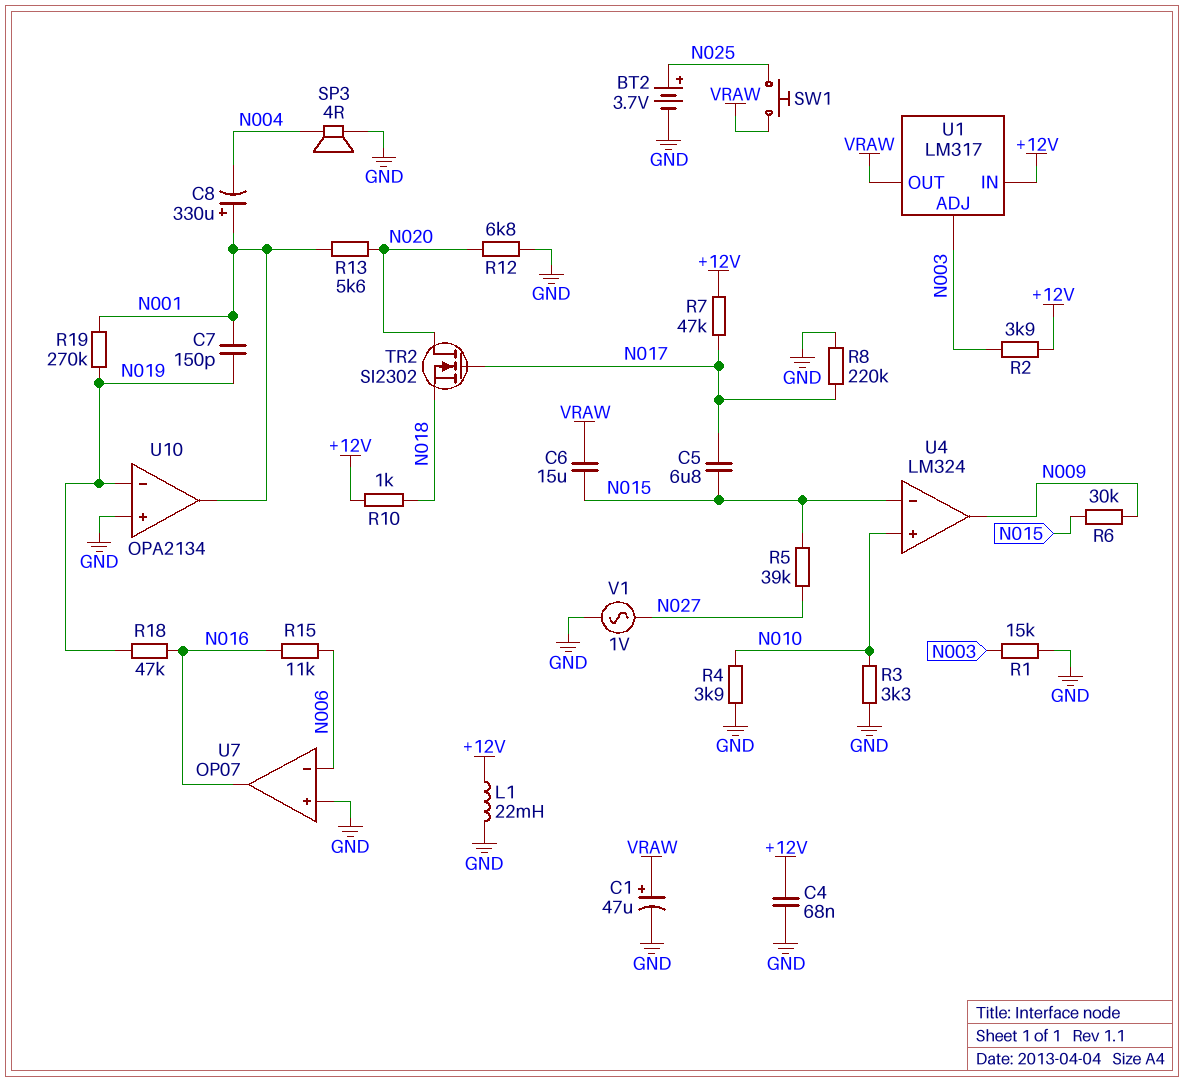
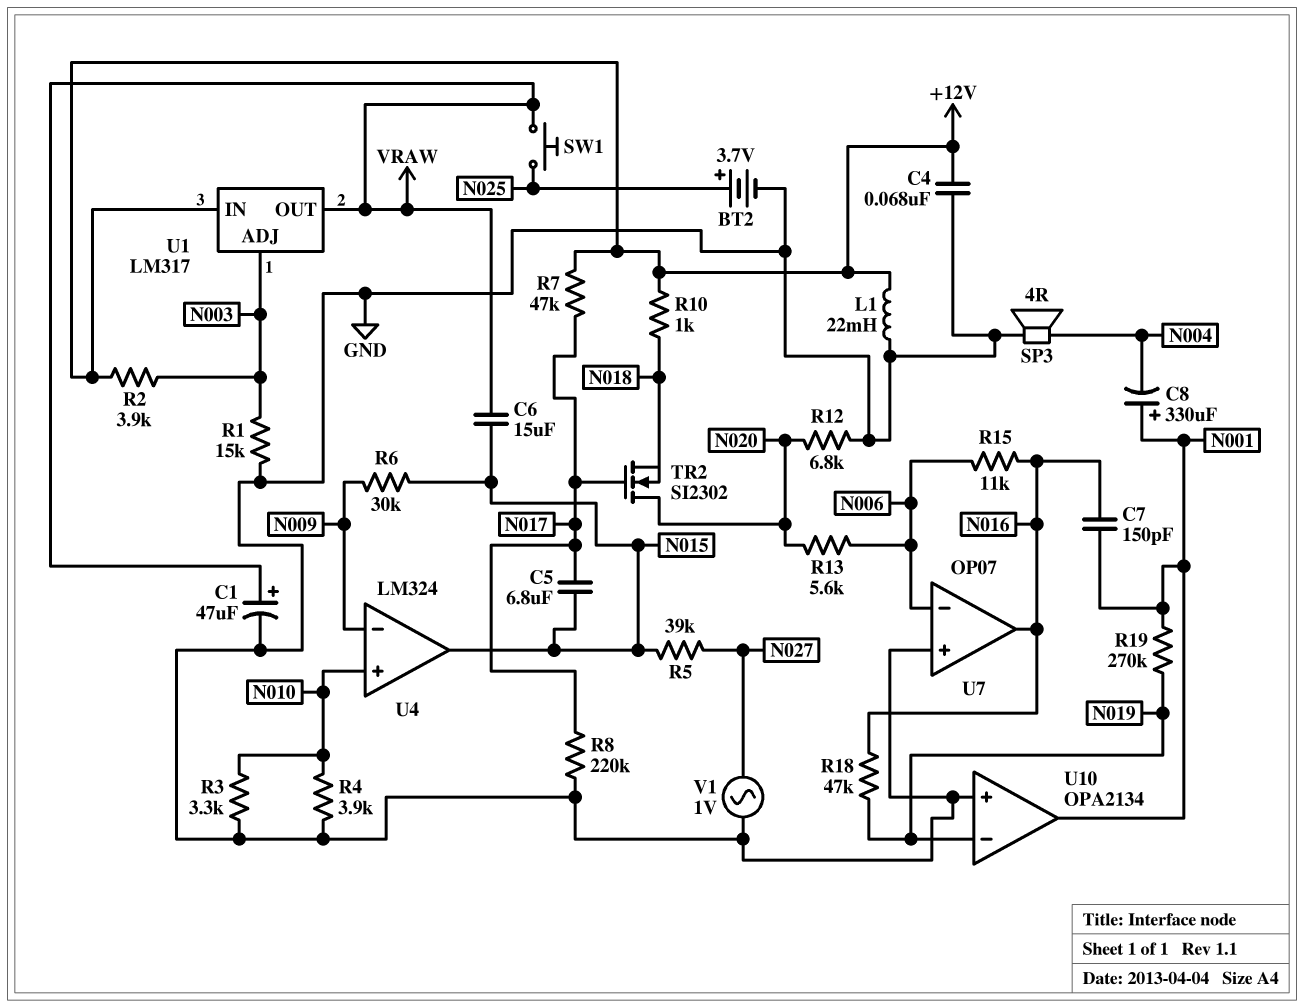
C7: 150pF (N001, N019) -> 150pF (N001, N016)
R13: 5.6k (N001, N020) -> 5.6k (N006, N020)
U4 pin in-: N015 -> N009
U4 pin out: N009 -> N015

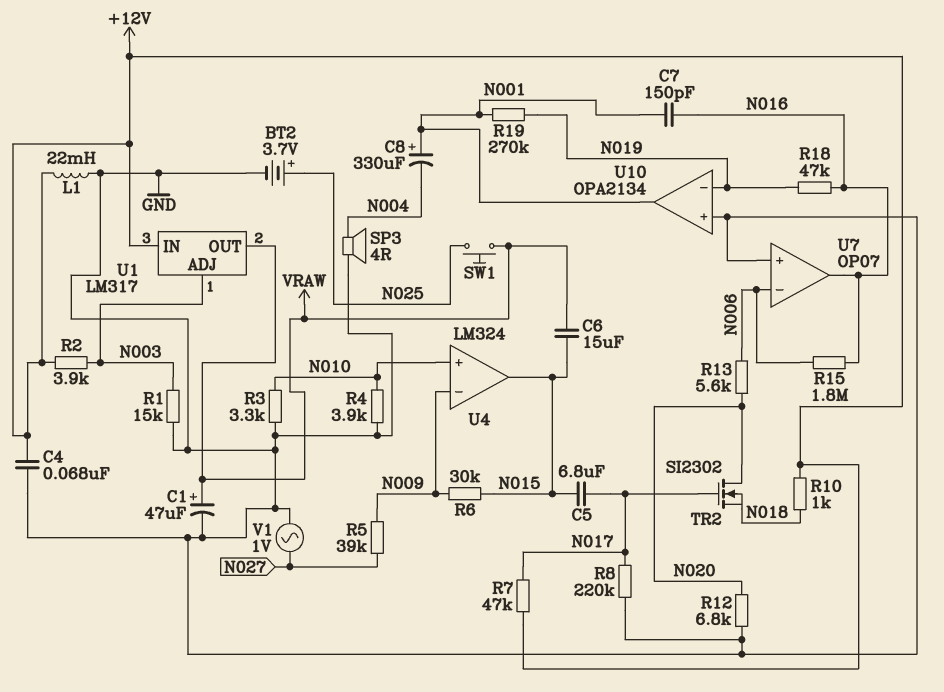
R5: 39k (N015, N027) -> 39k (N009, N027)
R15: 11k (N006, N016) -> 1.8M (N006, N016)

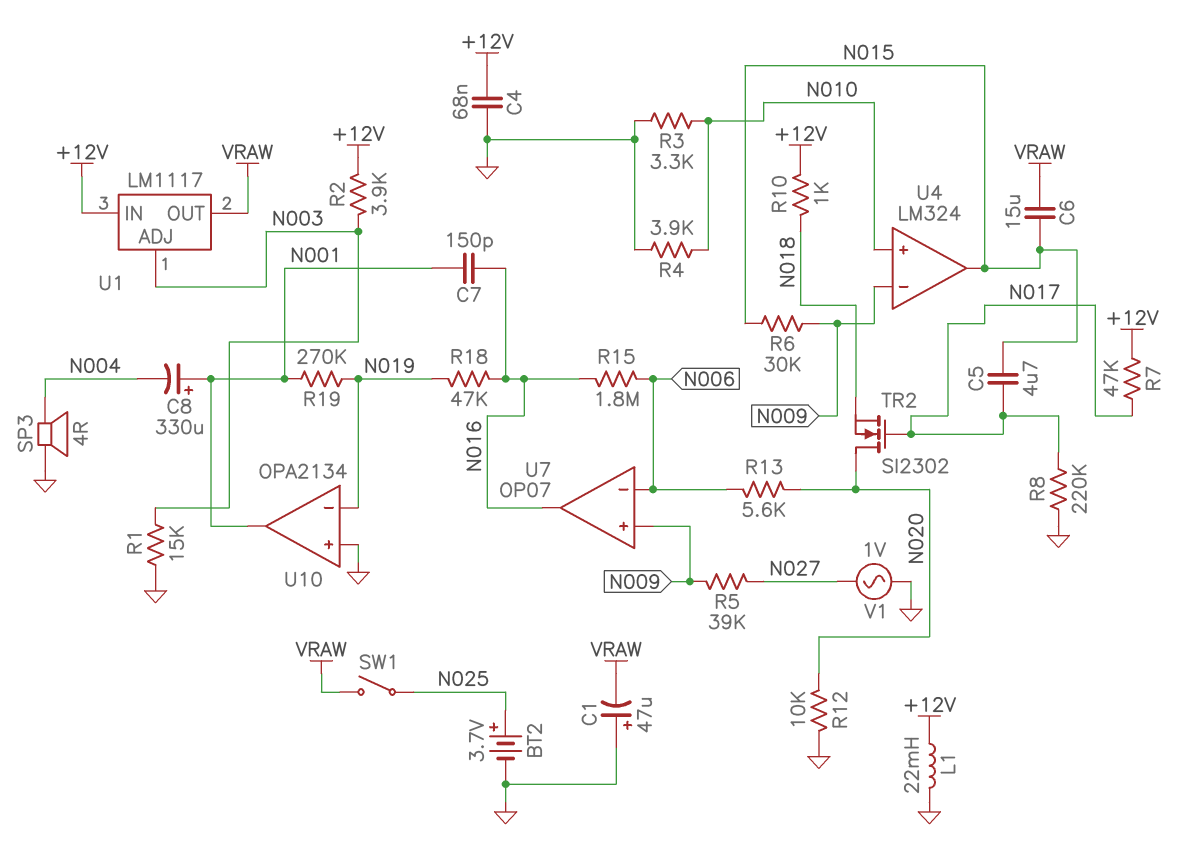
C1: 47uF (plus VRAW, minus GND) -> 47uF (plus GND, minus VRAW)
C5: 6.8uF (N015, N017) -> 4.7uF (N015, N017)
R12: 6.8k (GND, N020) -> 10k (GND, N020)
SW1: button (N025, VRAW) -> switch (N025, VRAW)
U1: LM317 -> LM1117
U7 pin in+: GND -> N009

